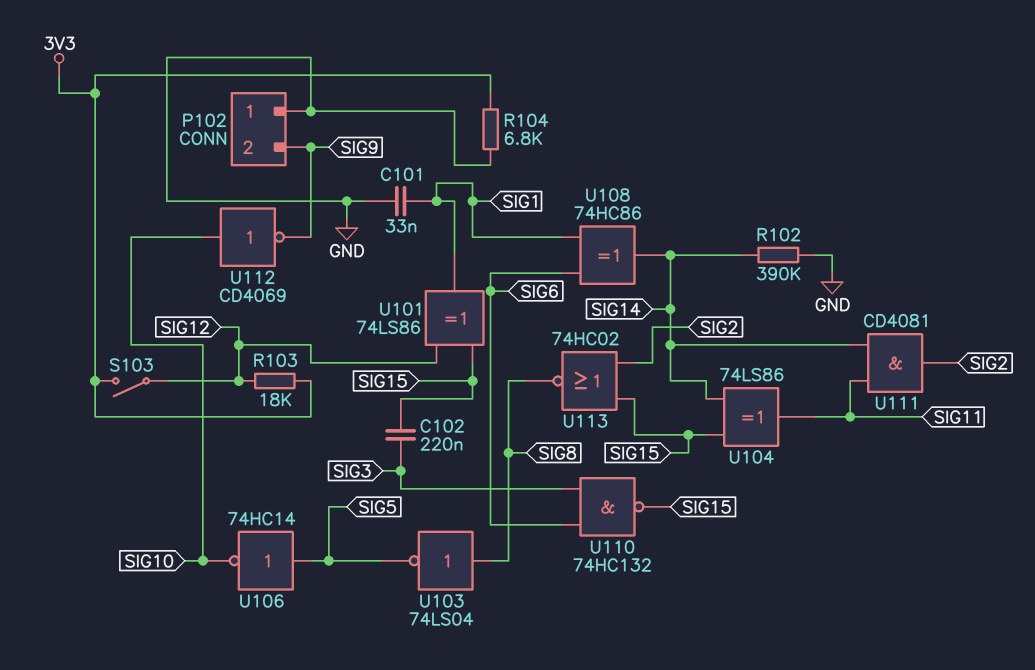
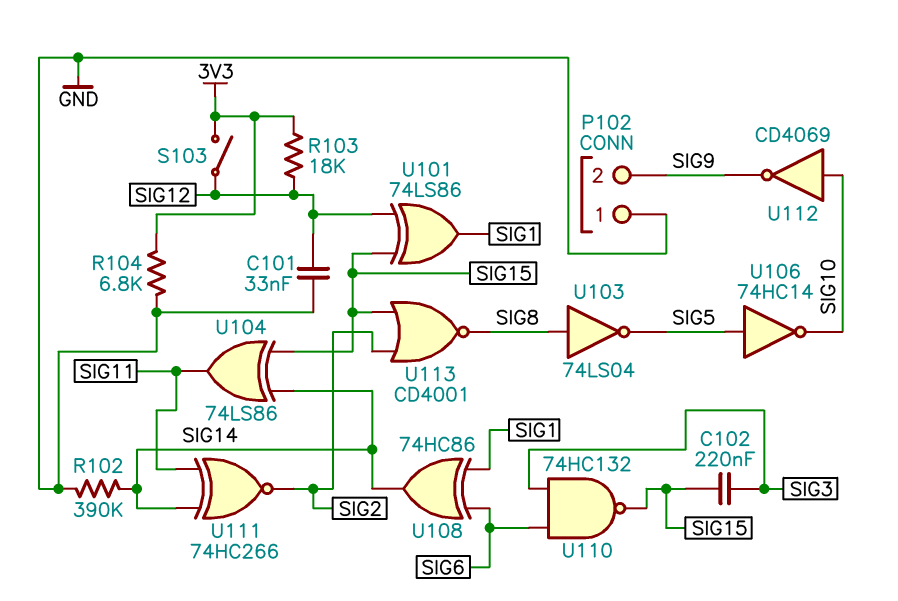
C101: 33nF (GND, SIG1) -> 33nF (GND, SIG12)
U111: AND CD4081 (in SIG11, in SIG14, out SIG2) -> XNOR 74HC266 (in SIG11, in SIG14, out SIG2)
U113: NOR 74HC02 (in SIG2, in SIG15, out SIG8) -> NOR CD4001 (in SIG2, in SIG15, out SIG8)

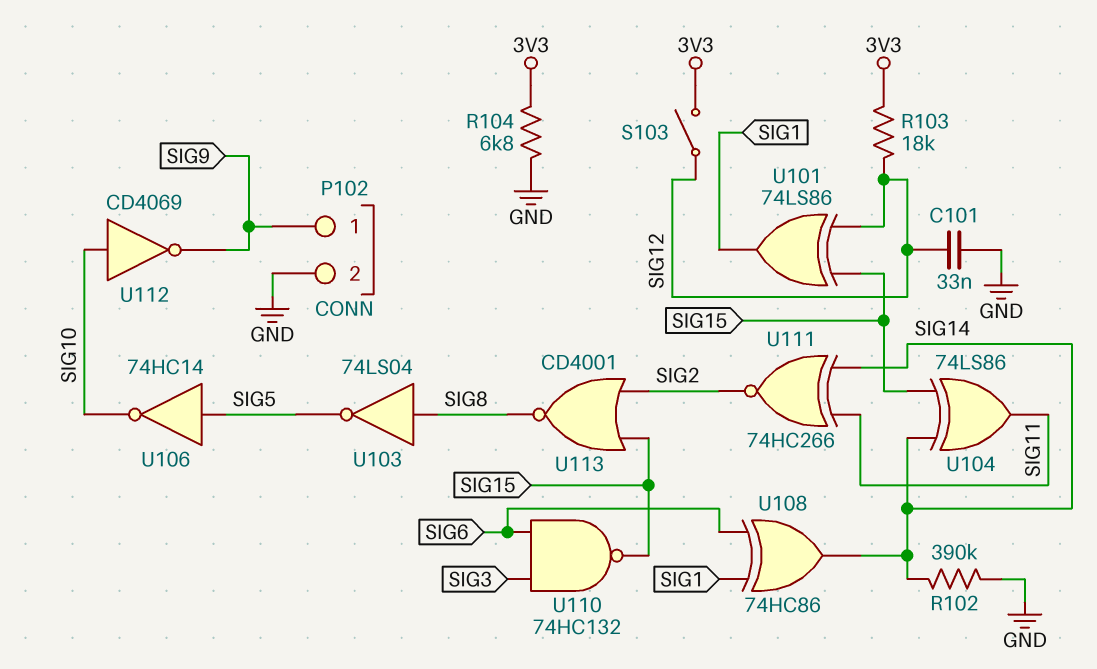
C102: 220nF (SIG3, SIG15) -> none
P102 pin 1: GND -> SIG9
P102 pin 2: SIG9 -> GND

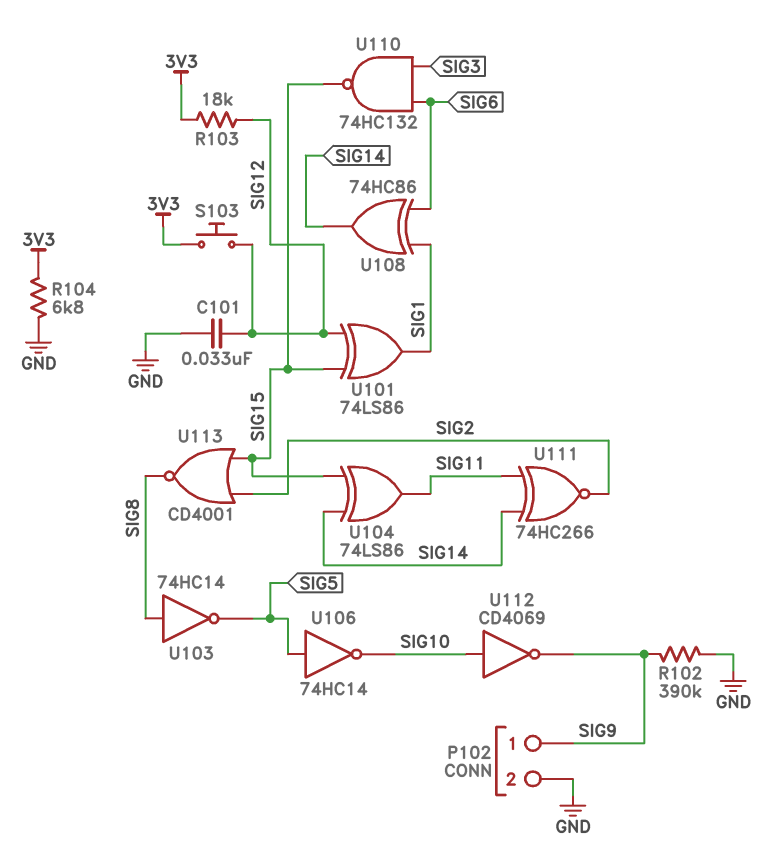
R102: 390k (GND, SIG14) -> 390k (GND, SIG9)
S103: switch (3V3, SIG12) -> button (3V3, SIG12)
U103: NOT 74LS04 (in SIG8, out SIG5) -> NOT 74HC14 (in SIG8, out SIG5)

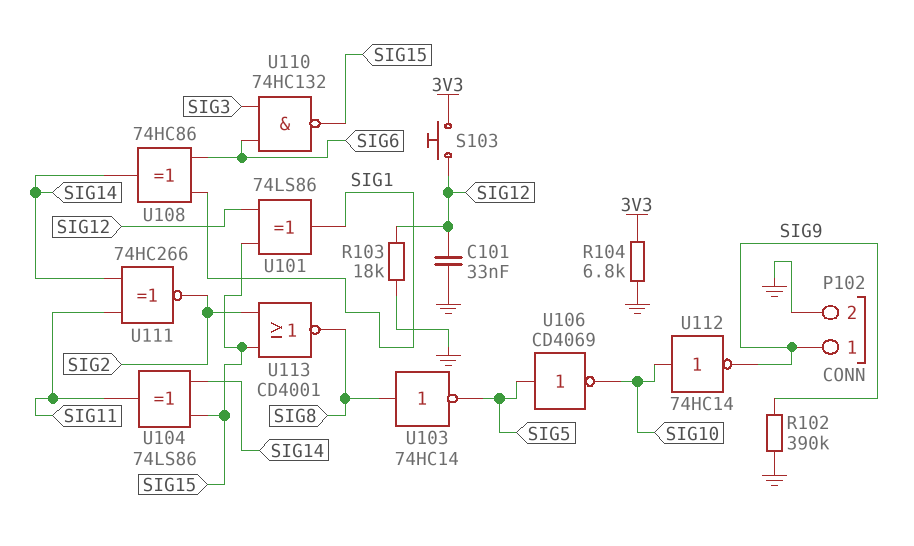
R103: 18k (3V3, SIG12) -> 18k (GND, SIG12)
U106: NOT 74HC14 (in SIG5, out SIG10) -> NOT CD4069 (in SIG5, out SIG10)
U112: NOT CD4069 (in SIG10, out SIG9) -> NOT 74HC14 (in SIG10, out SIG9)

